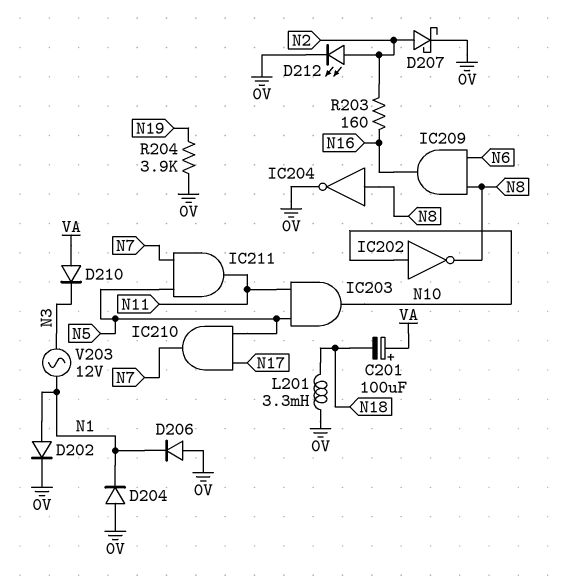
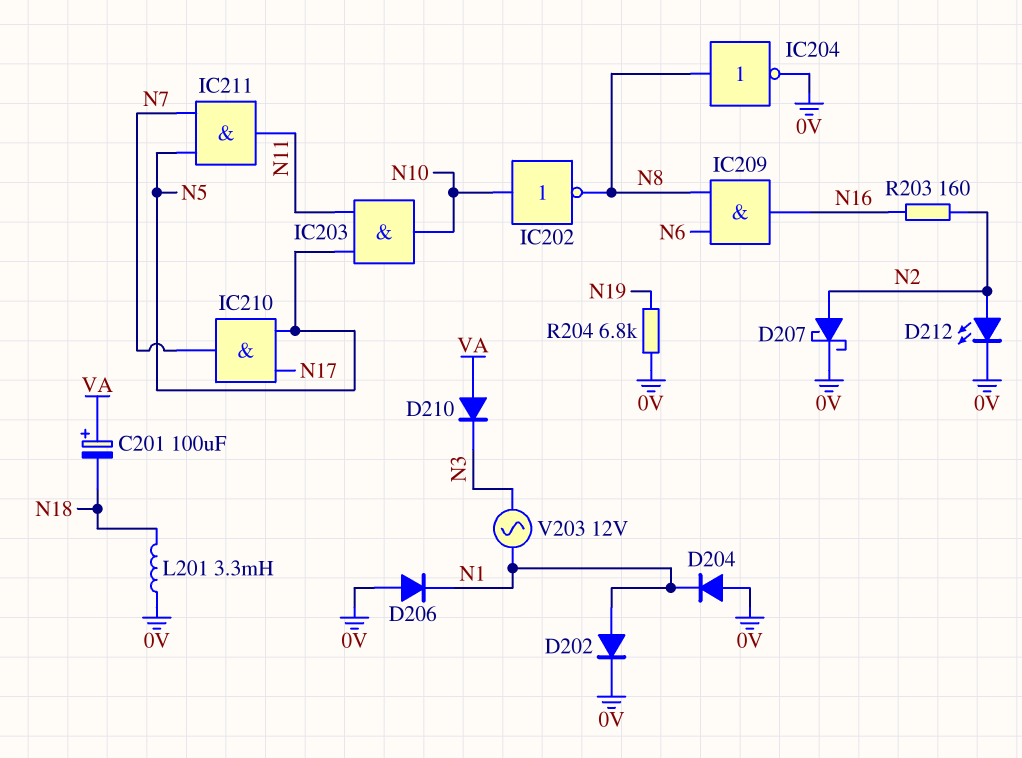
R204: 3.9k (0V, N19) -> 6.8k (0V, N19)

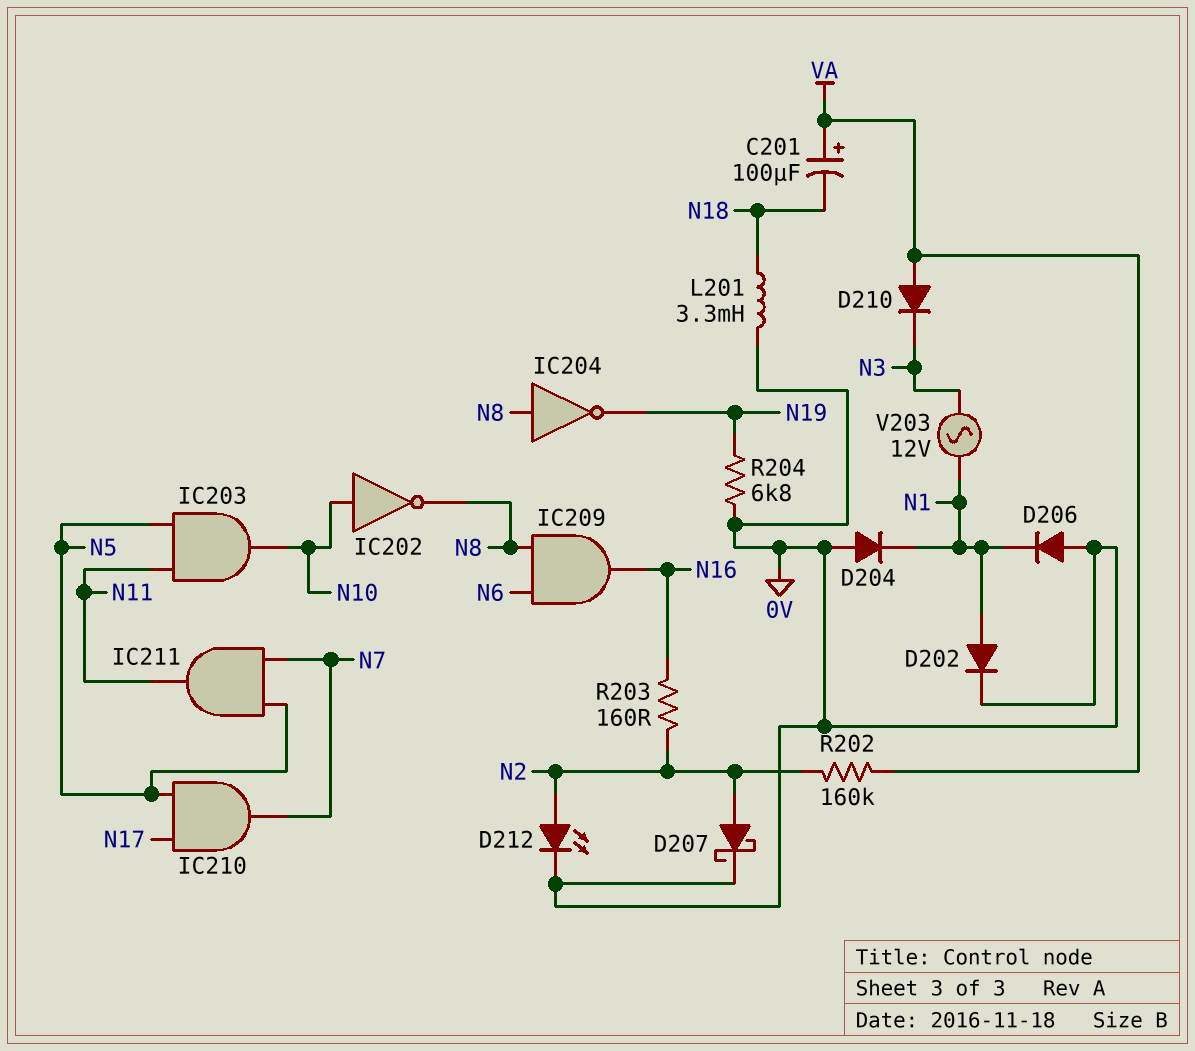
IC204: NOT (in N8, out 0V) -> NOT (in N8, out N19)
R202: none -> 160k (N2, VA)

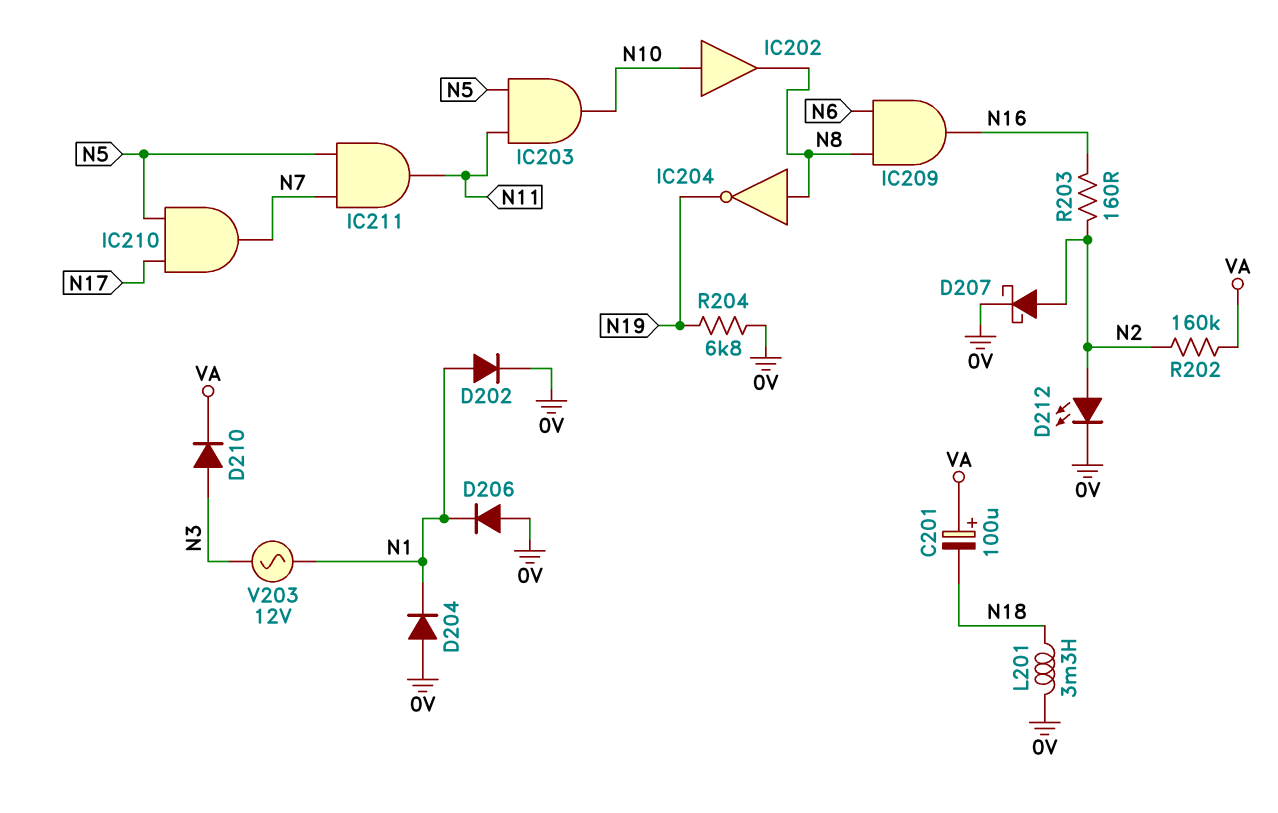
D210: diode (A VA, K N3) -> diode (A N3, K VA)
IC202: NOT (in N10, out N8) -> buffer (in N10, out N8)

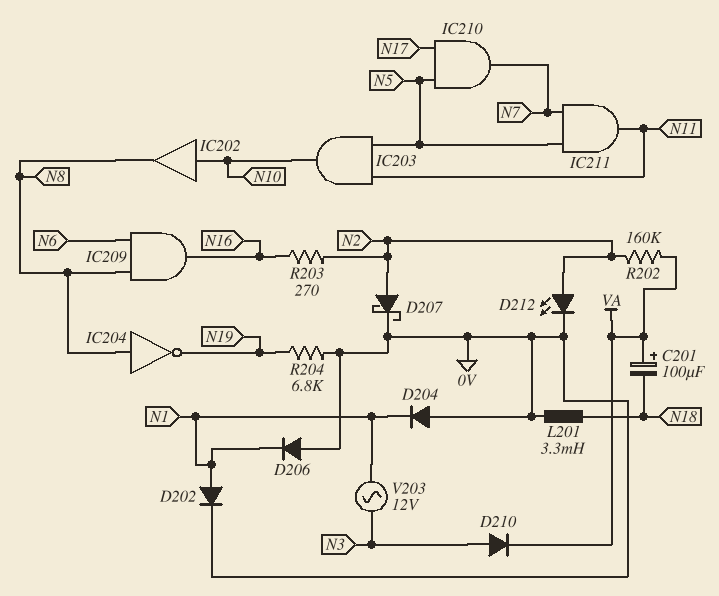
R203: 160 (N2, N16) -> 270 (N2, N16)

